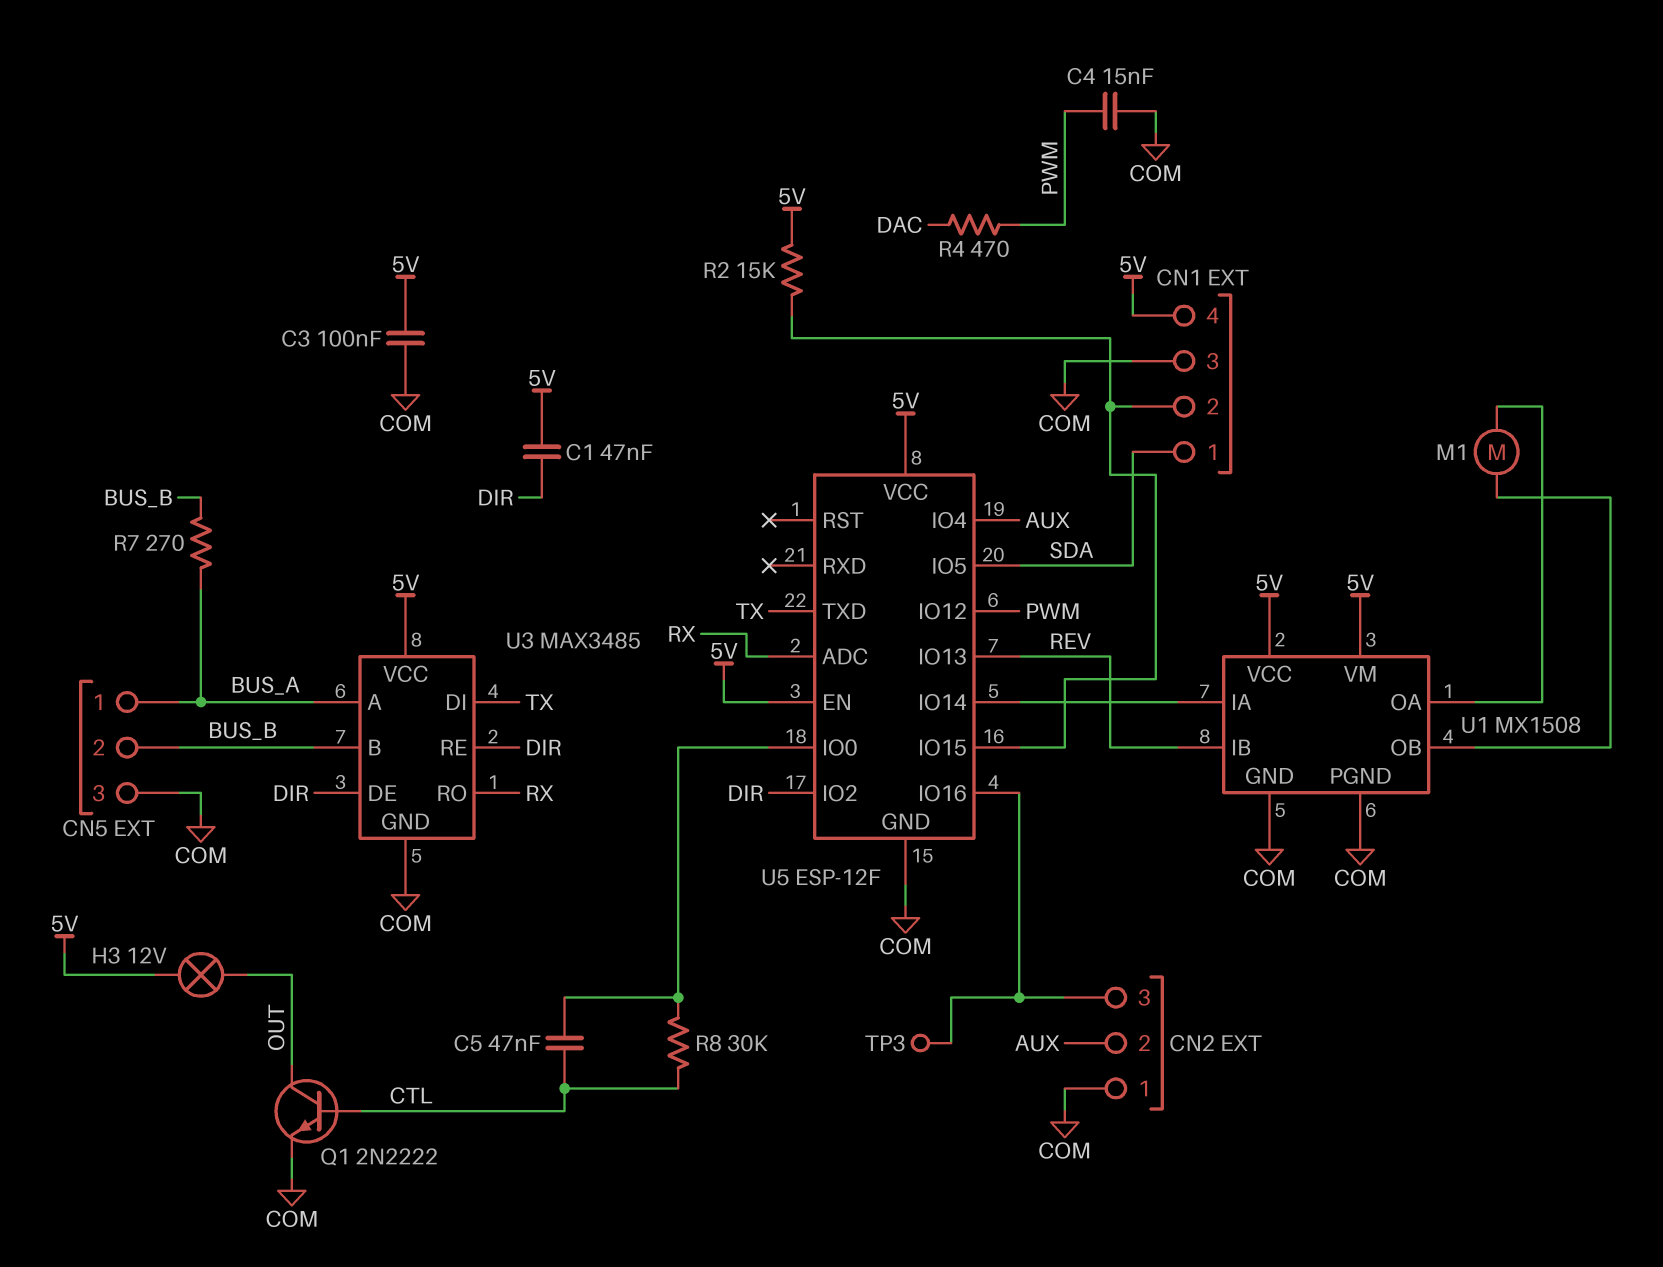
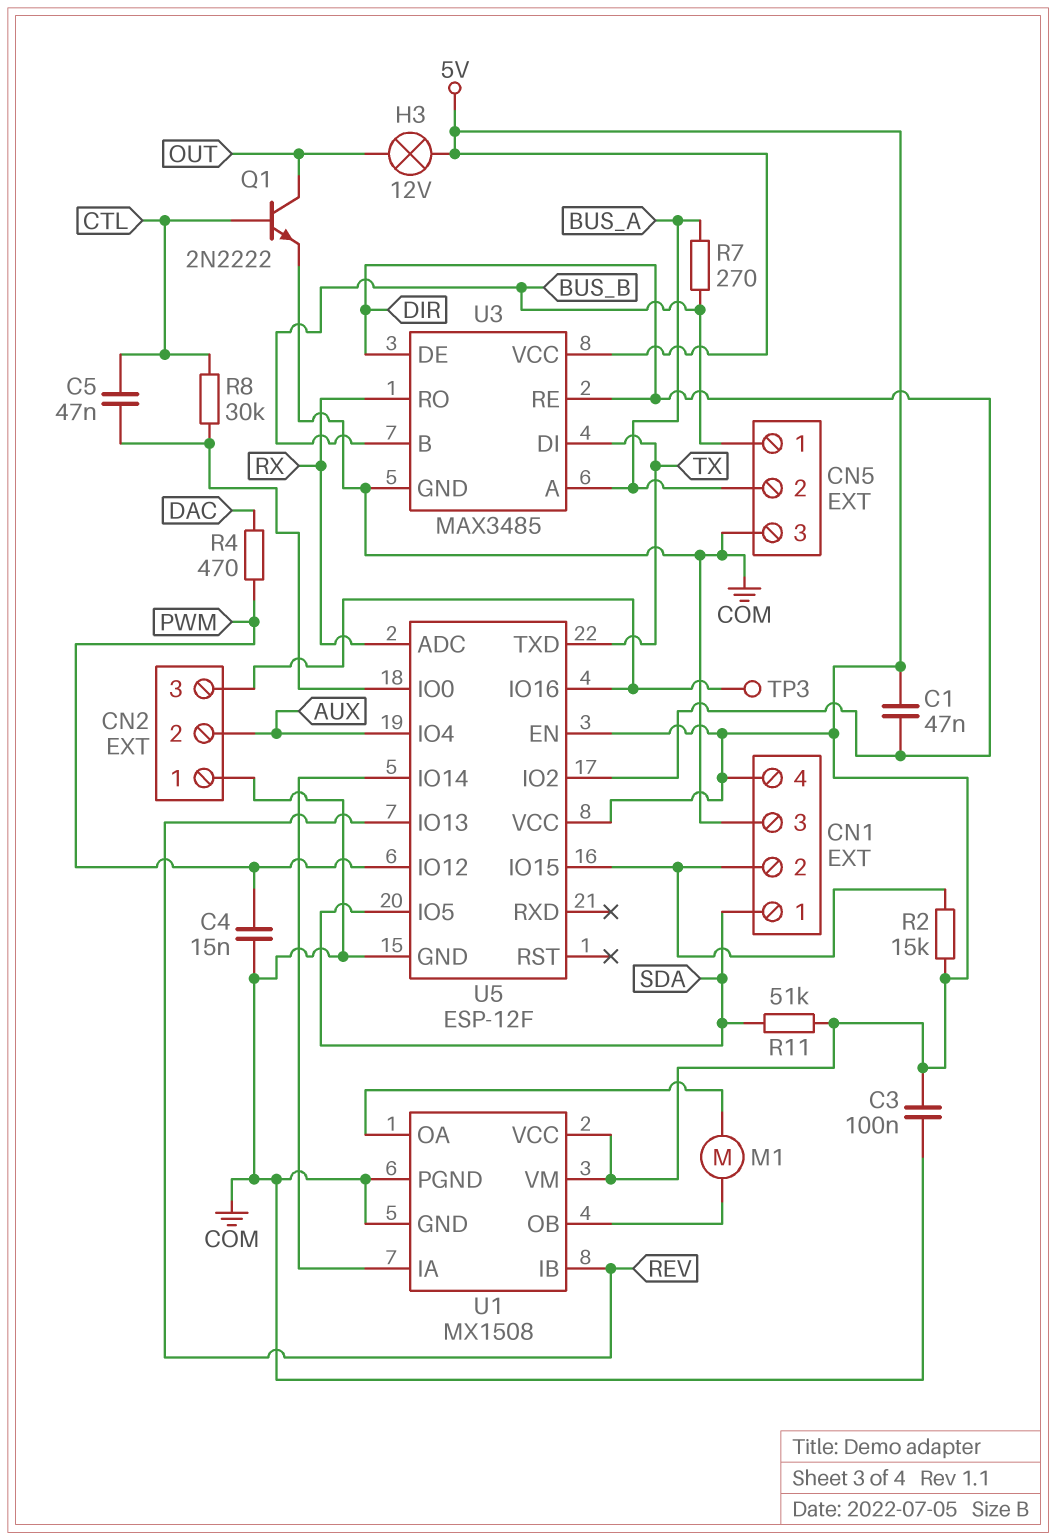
CN5 pin 1: BUS_A -> BUS_B
CN5 pin 2: BUS_B -> BUS_A
R11: none -> 51k (5V, SDA)

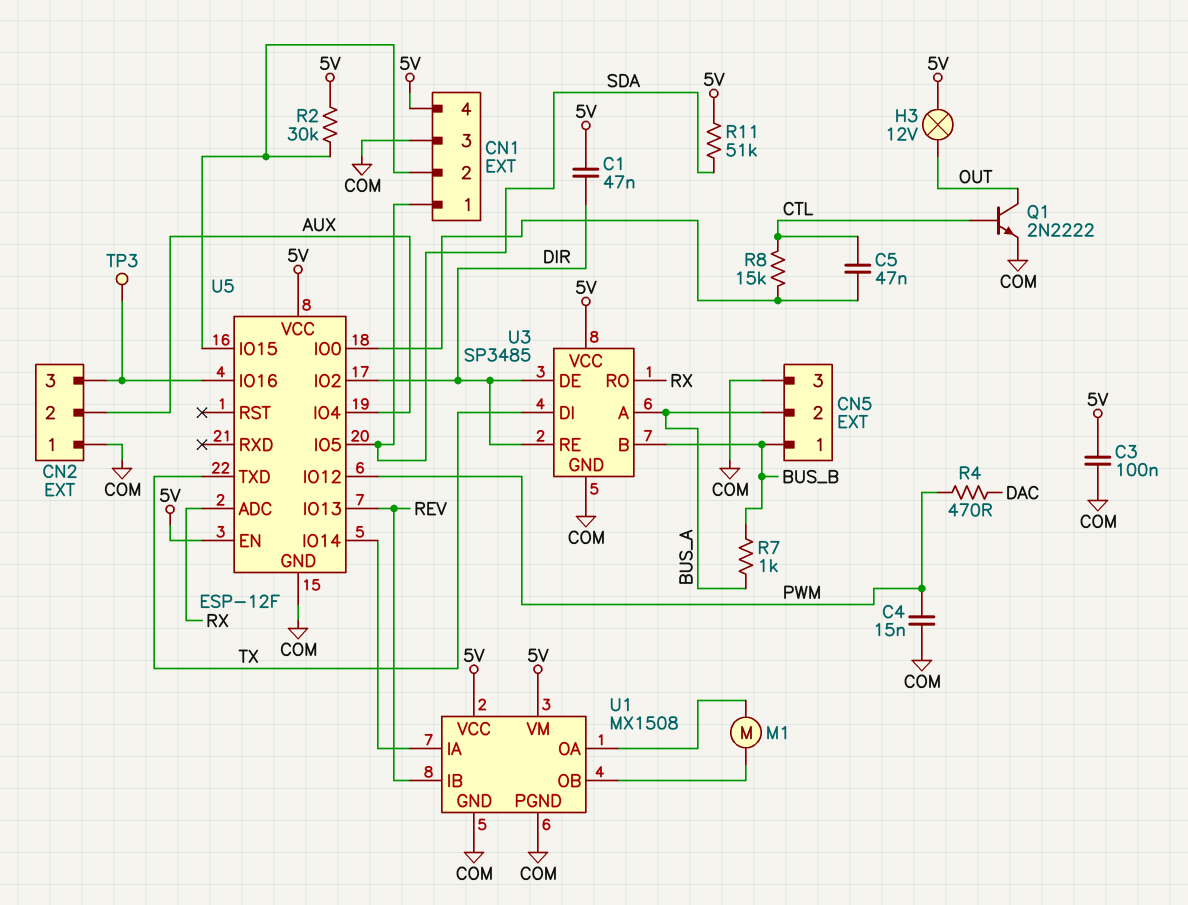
R2: 15k (5V, CN1/2) -> 30k (5V, CN1/2)
R7: 270 (BUS_A, BUS_B) -> 1k (BUS_A, BUS_B)
R8: 30k (CTL, U5/IO0) -> 15k (CTL, U5/IO0)
U3: MAX3485 -> SP3485

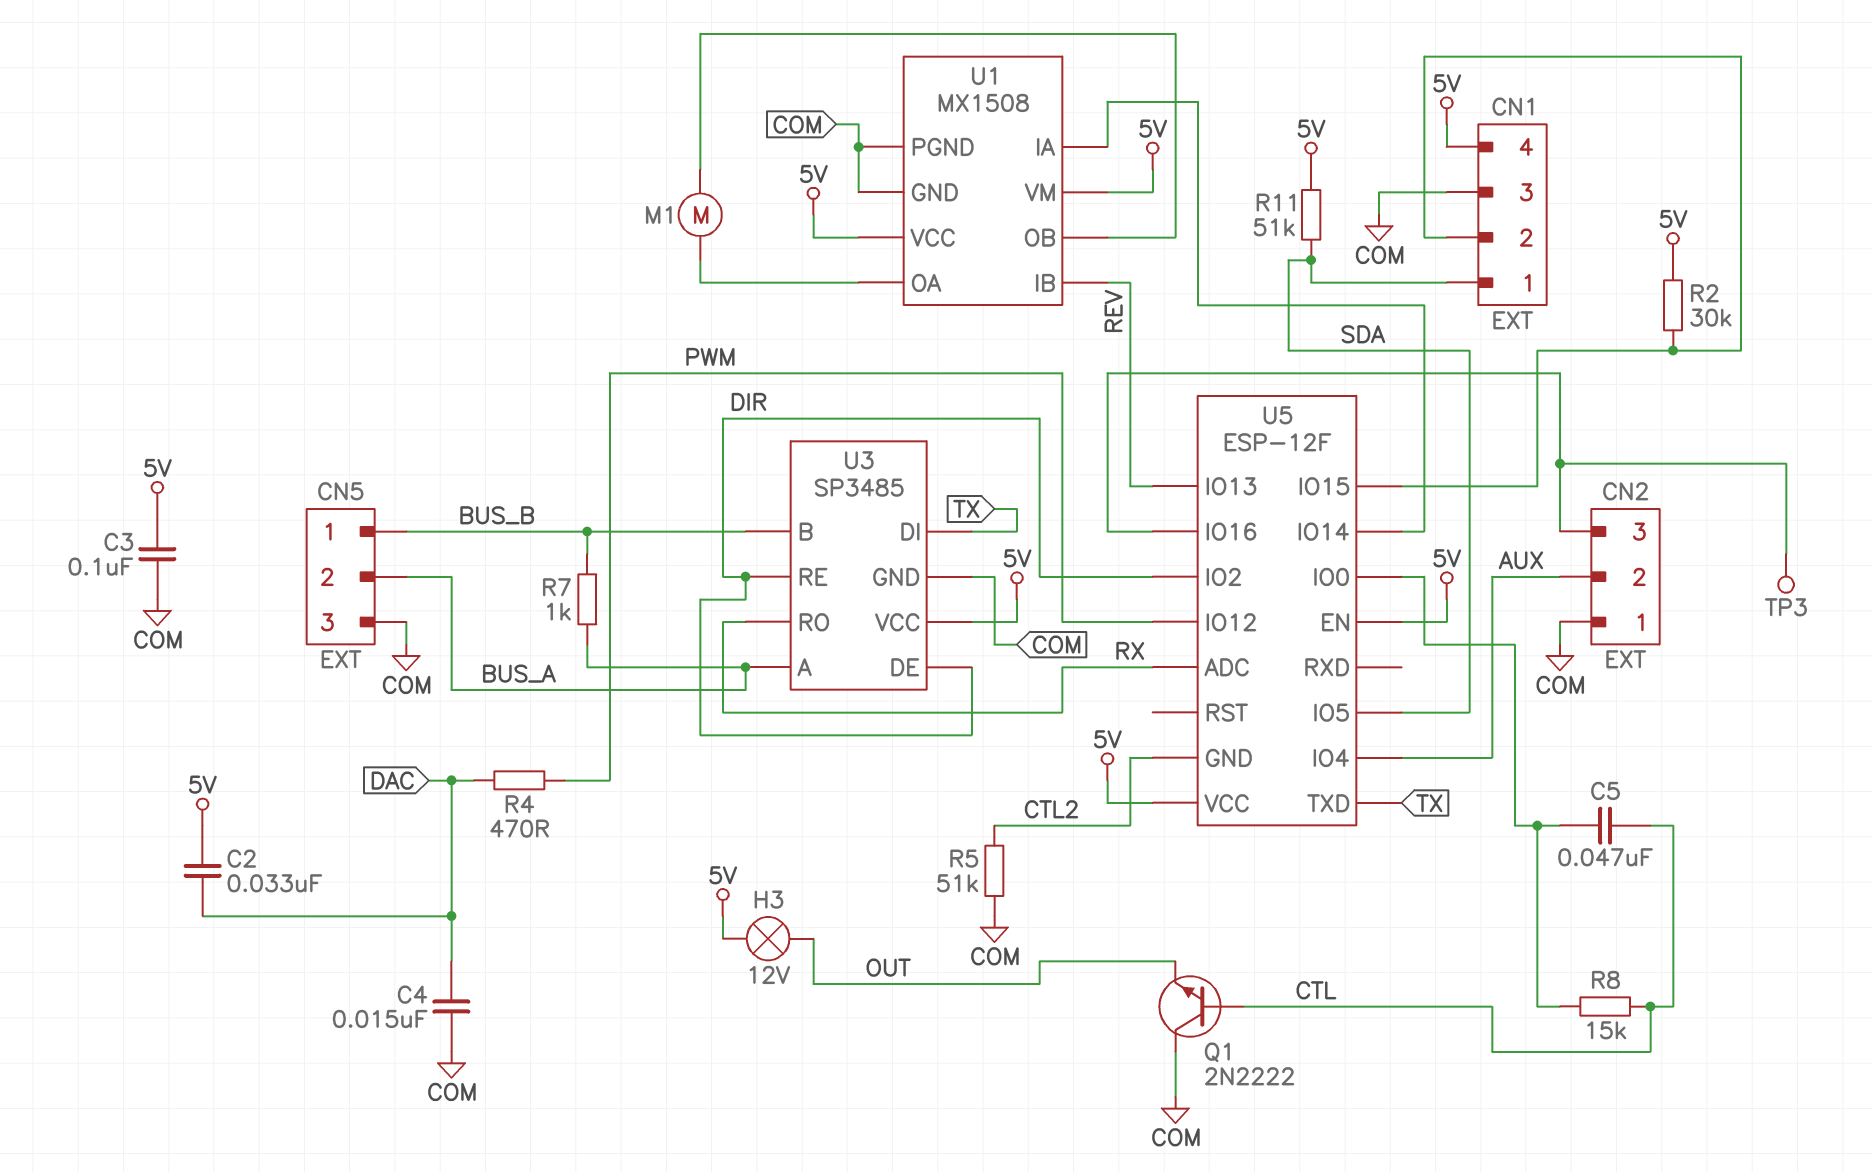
C1: 47nF (5V, DIR) -> none
C2: none -> 33nF (5V, DAC)
C4: 15nF (COM, PWM) -> 15nF (COM, DAC)
Q1: NPN 2N2222 (B CTL, C OUT, E COM) -> NPN 2N2222 (B CTL, C COM, E OUT)
R5: none -> 51k (COM, CTL2)
U5 pin GND: COM -> CTL2

